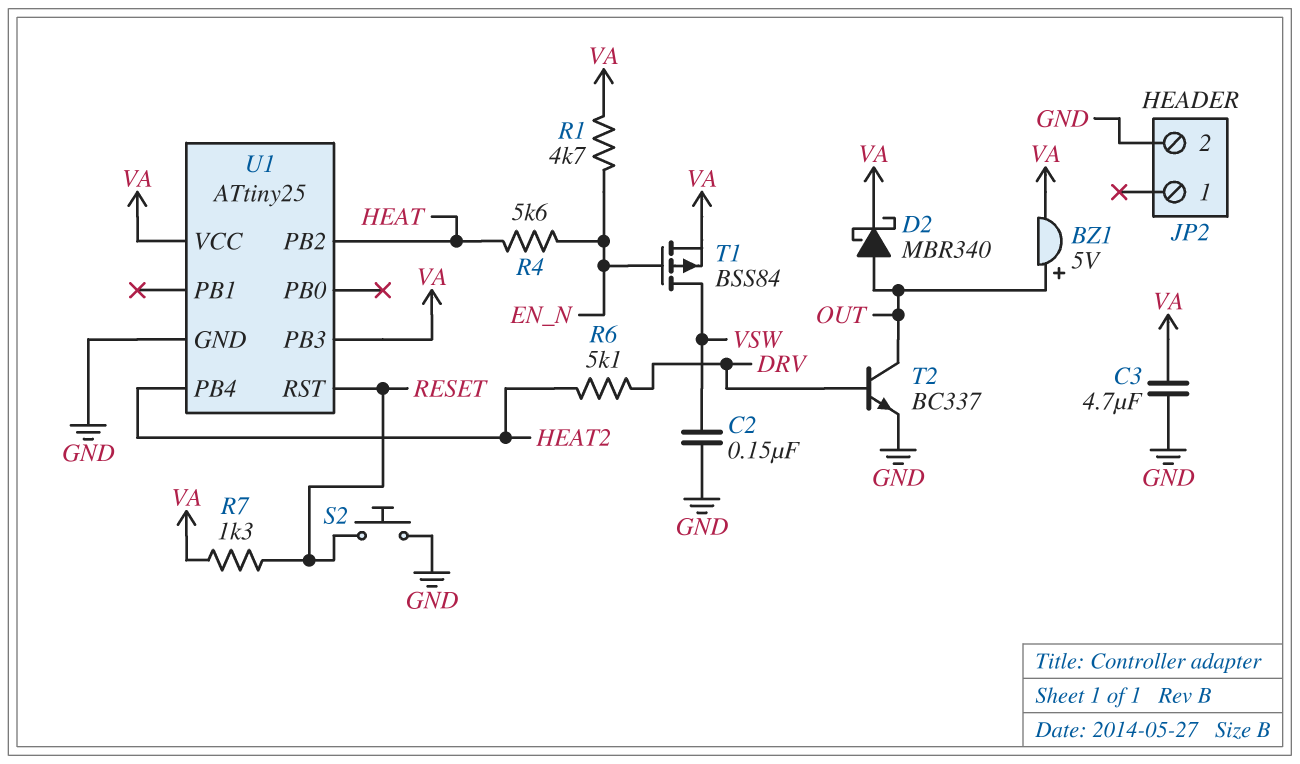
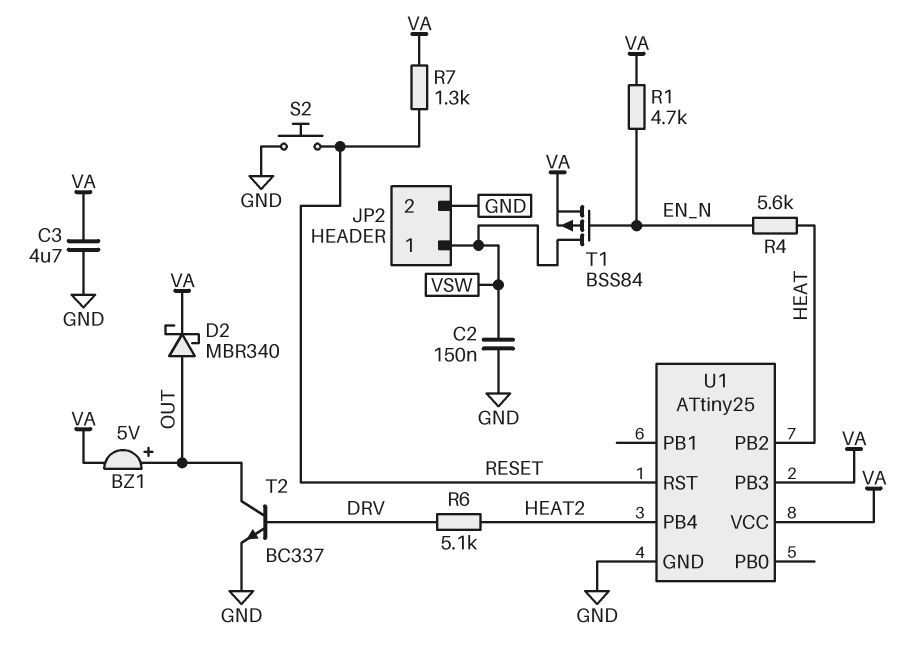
JP2 pin 1: none -> VSW

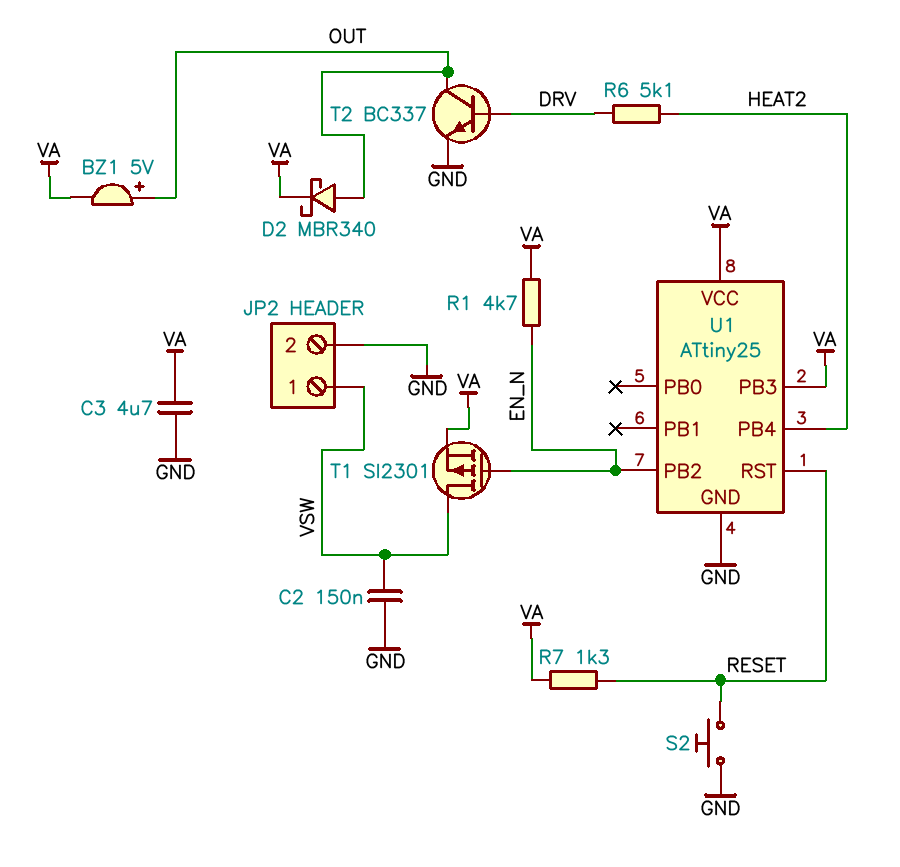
R4: 5.6k (EN_N, HEAT) -> none
T1: PMOS BSS84 (G EN_N, D VSW, S VA) -> PMOS SI2301 (G EN_N, D VSW, S VA)
U1 pin PB2: HEAT -> EN_N

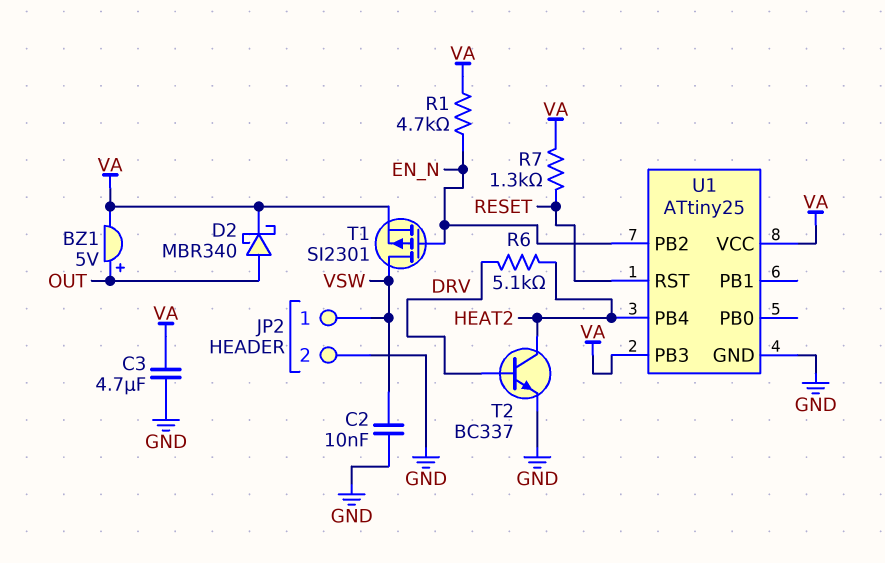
C2: 150nF (GND, VSW) -> 10nF (GND, VSW)
S2: button (GND, RESET) -> none
T2: NPN BC337 (B DRV, C OUT, E GND) -> NPN BC337 (B DRV, C HEAT2, E GND)

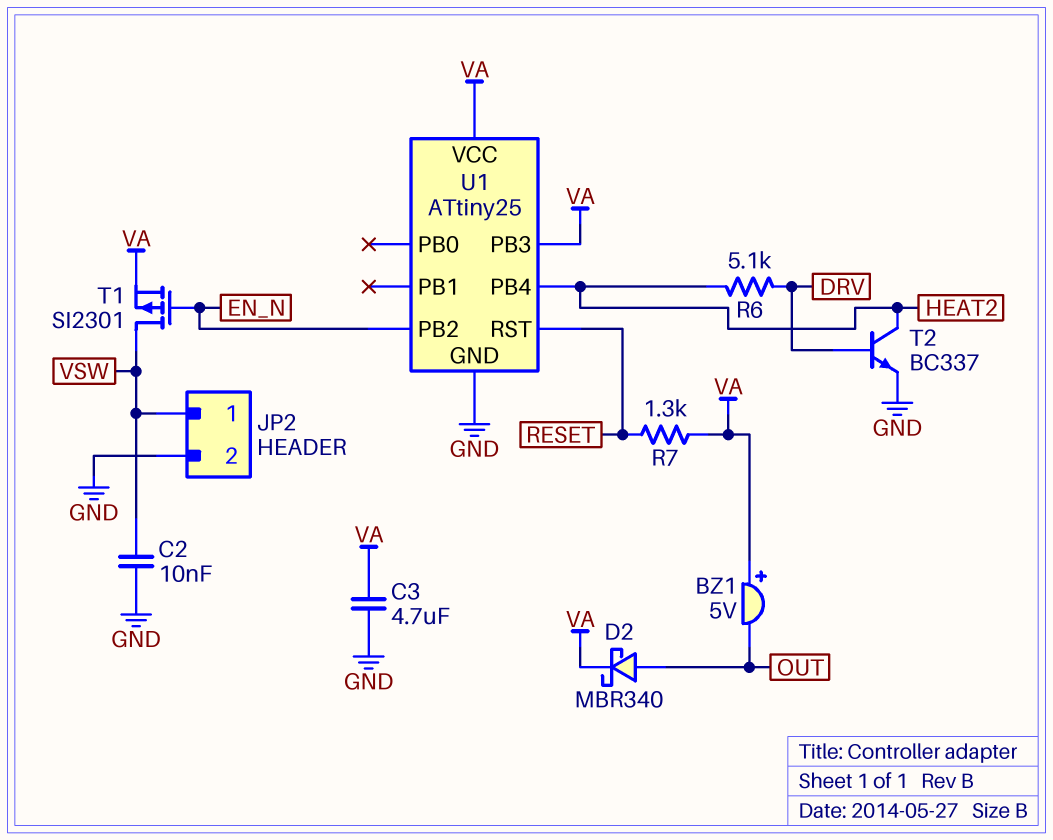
BZ1: buzzer 5V (plus OUT, minus VA) -> buzzer 5V (plus VA, minus OUT)
R1: 4.7k (EN_N, VA) -> none

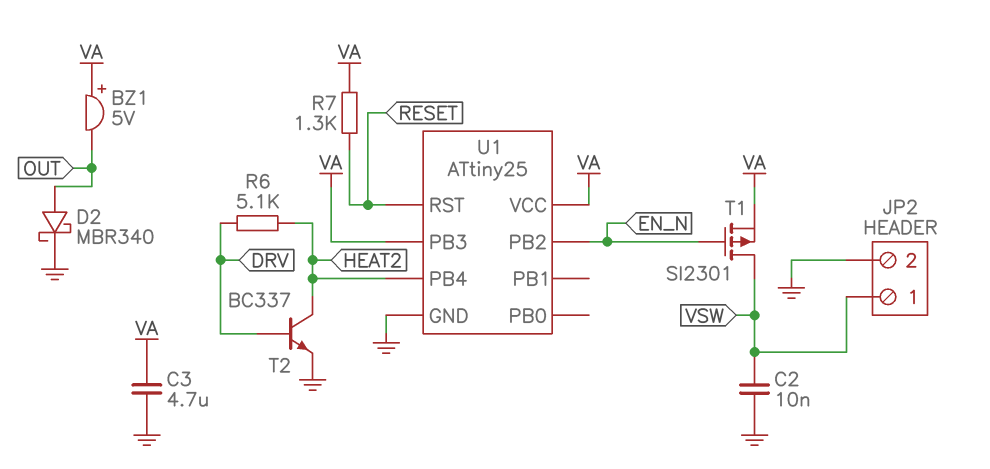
D2: schottky MBR340 (A OUT, K VA) -> schottky MBR340 (A OUT, K GND)

